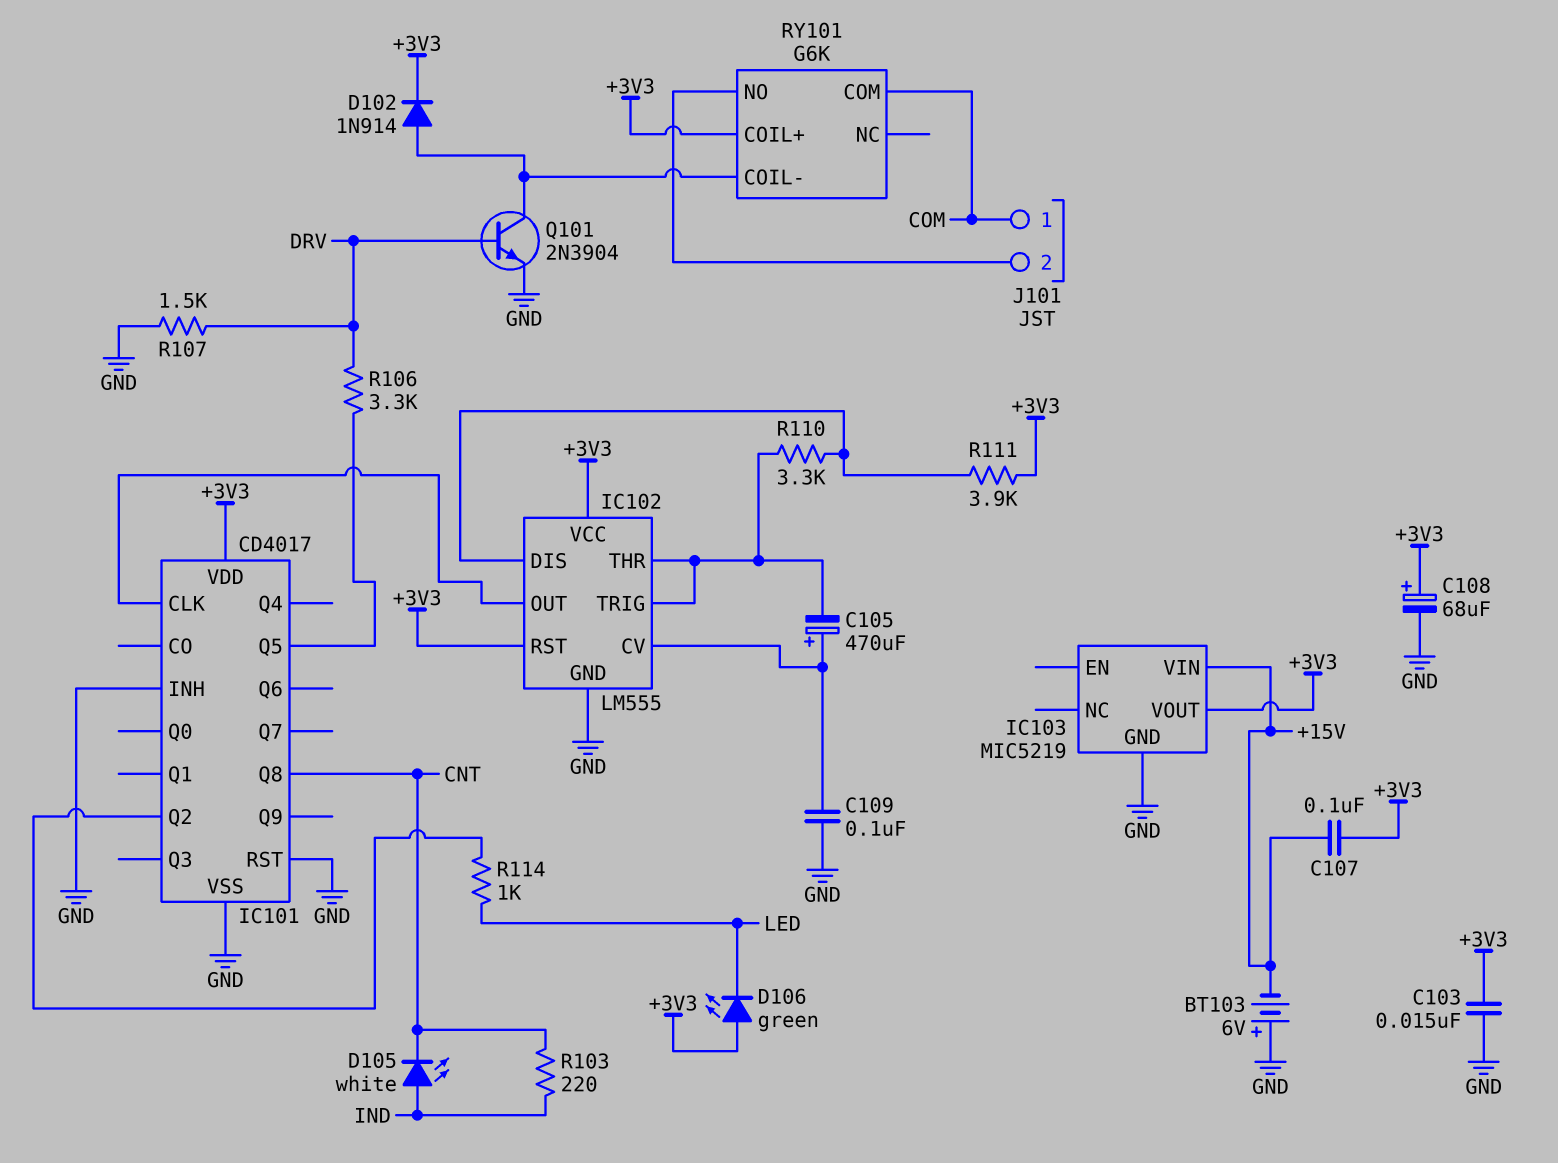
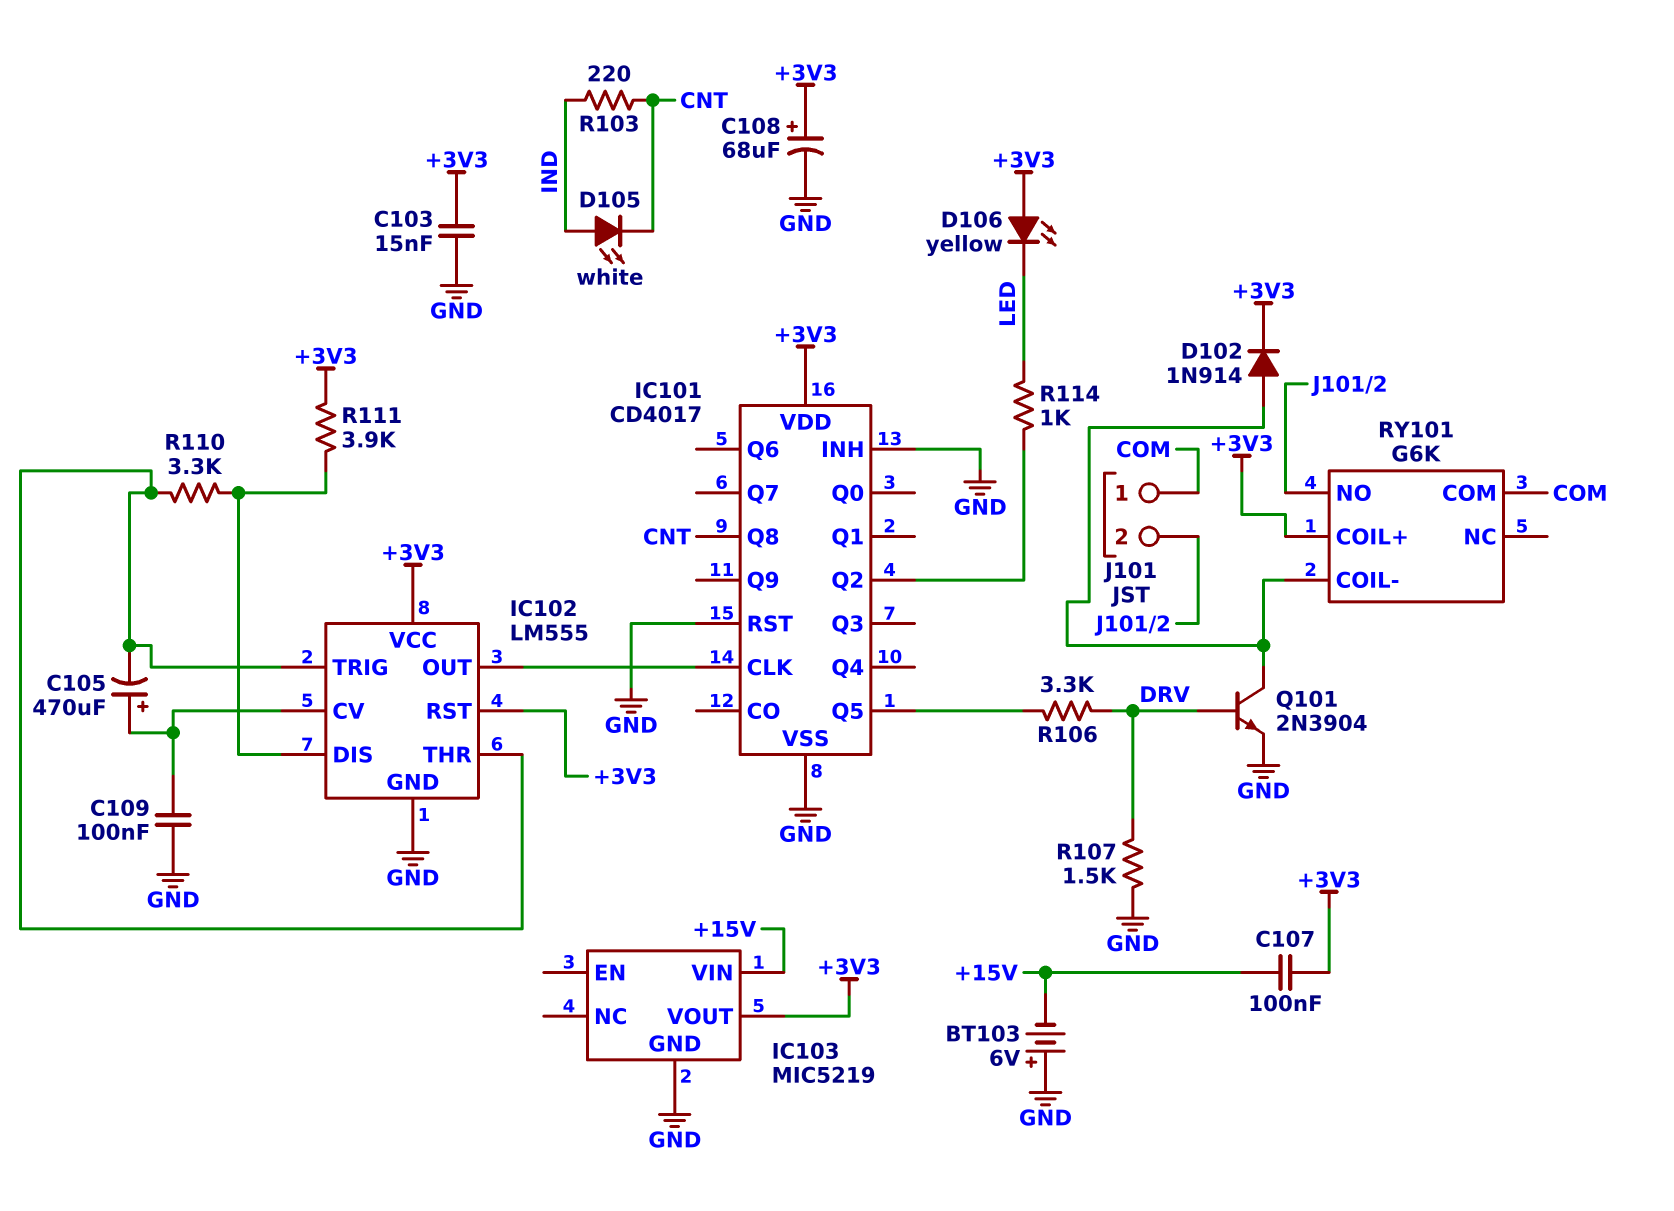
D106: LED green (A +3V3, K LED) -> LED yellow (A +3V3, K LED)

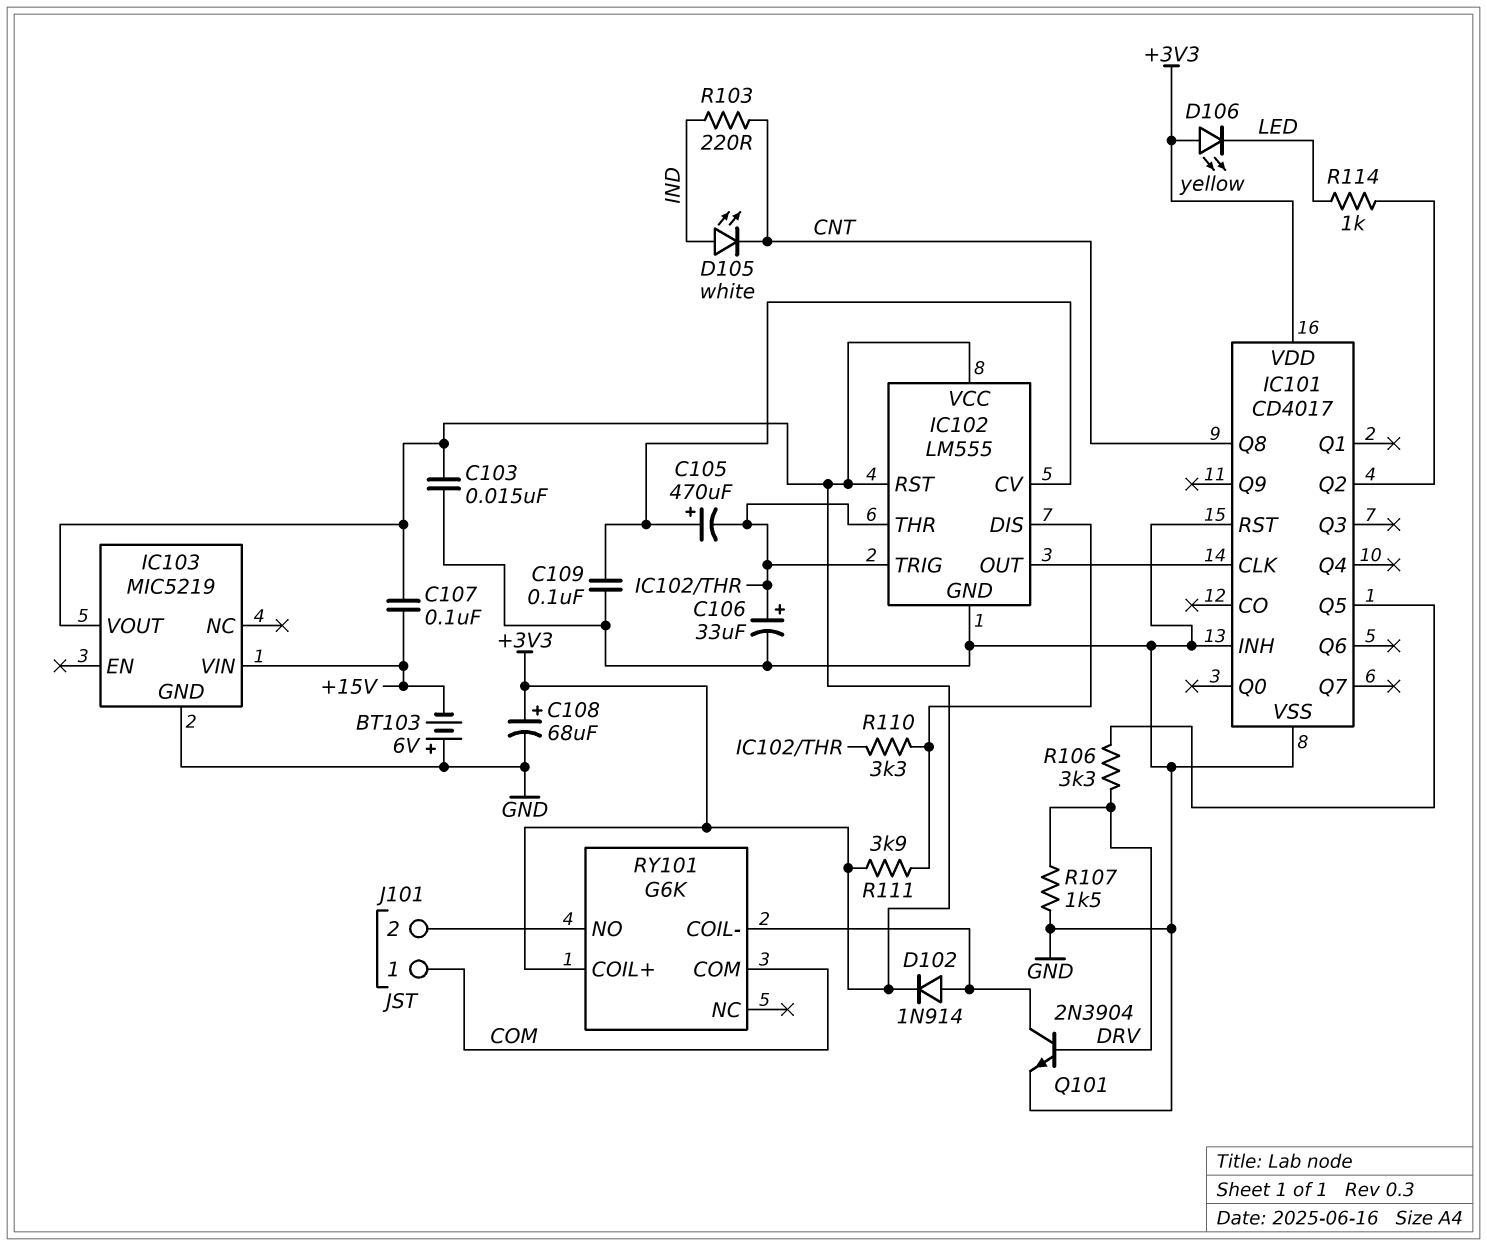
C106: none -> 33uF (plus IC102/THR, minus GND)

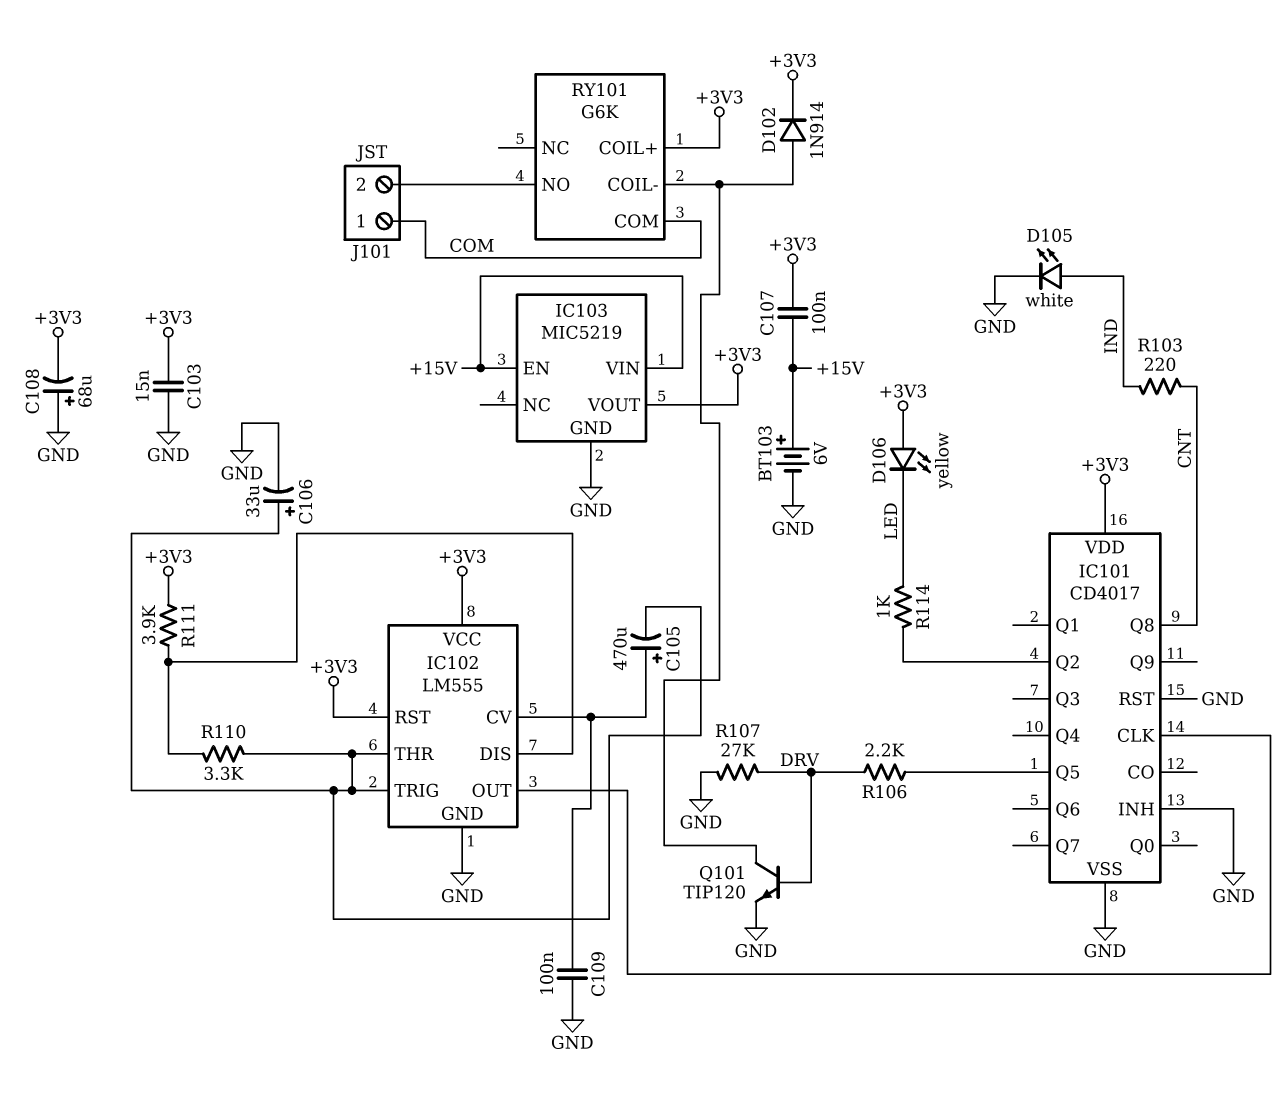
BT103: 6V (plus GND, minus +15V) -> 6V (plus +15V, minus GND)
C108: 68uF (plus +3V3, minus GND) -> 68uF (plus GND, minus +3V3)
D105: LED white (A IND, K CNT) -> LED white (A IND, K GND)
IC103 pin EN: none -> +15V
Q101: NPN 2N3904 (B DRV, C RY101/COIL-, E GND) -> NPN TIP120 (B DRV, C RY101/COIL-, E GND)
R106: 3.3k (DRV, IC101/Q5) -> 2.2k (DRV, IC101/Q5)
R107: 1.5k (DRV, GND) -> 27k (DRV, GND)

